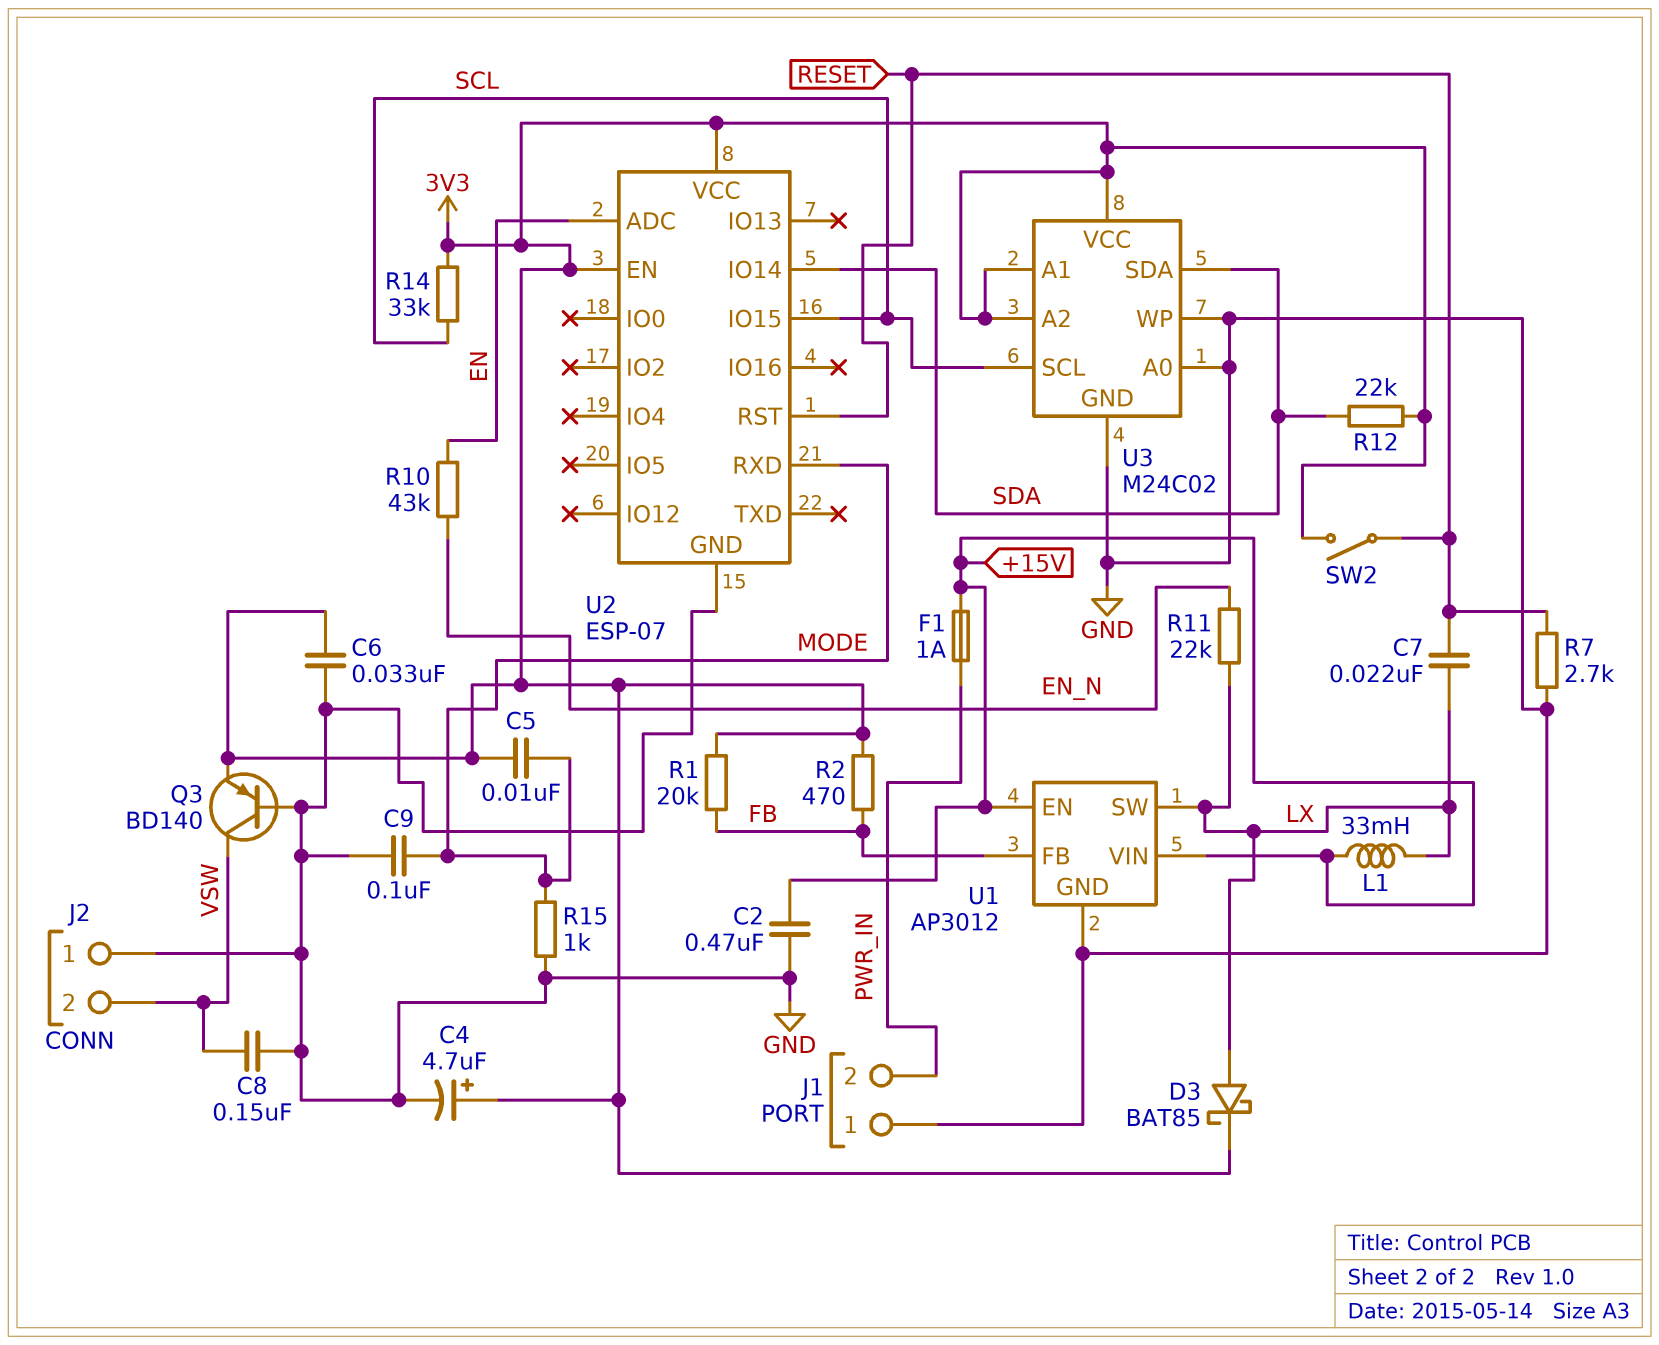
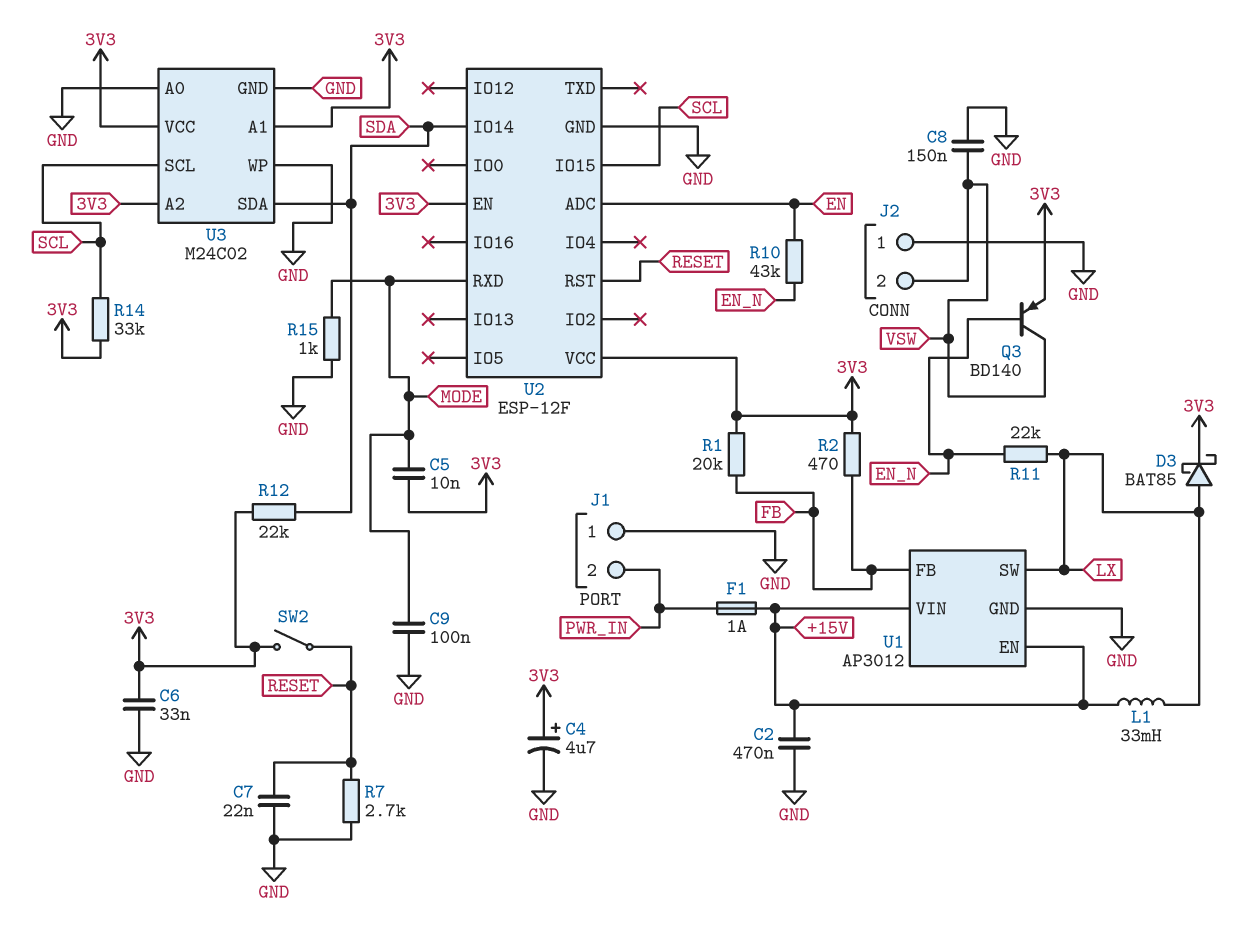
C7: 22nF (LX, RESET) -> 22nF (GND, RESET)
Q3: PNP BD140 (B GND, C VSW, E 3V3) -> PNP BD140 (B EN_N, C VSW, E 3V3)
U2: ESP-07 -> ESP-12F

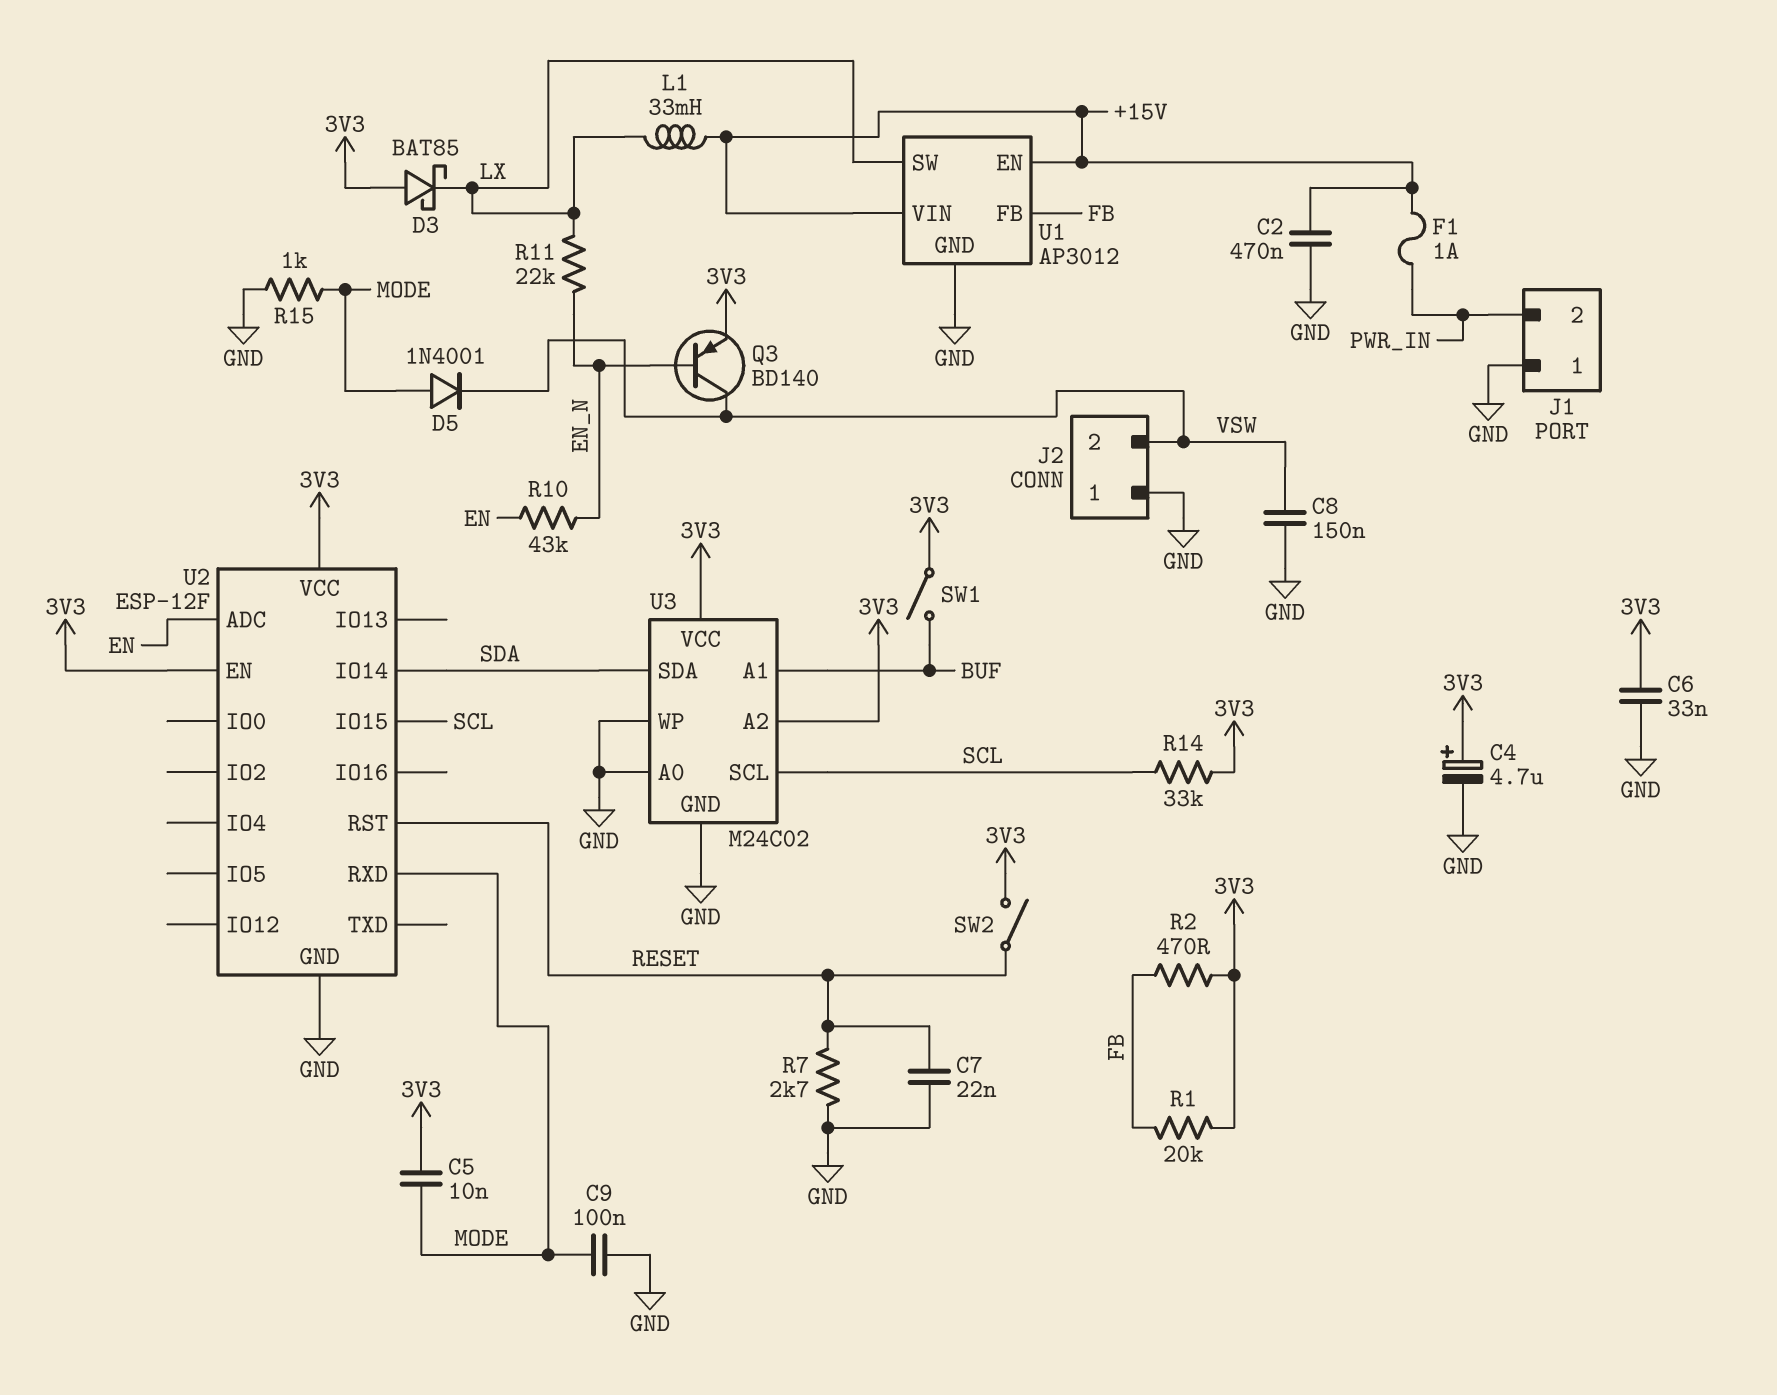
D3: schottky BAT85 (A LX, K 3V3) -> schottky BAT85 (A 3V3, K LX)
D5: none -> diode 1N4001 (A MODE, K VSW)
R12: 22k (3V3, SDA) -> none
SW1: none -> switch (3V3, BUF)
U3 pin A1: 3V3 -> BUF

